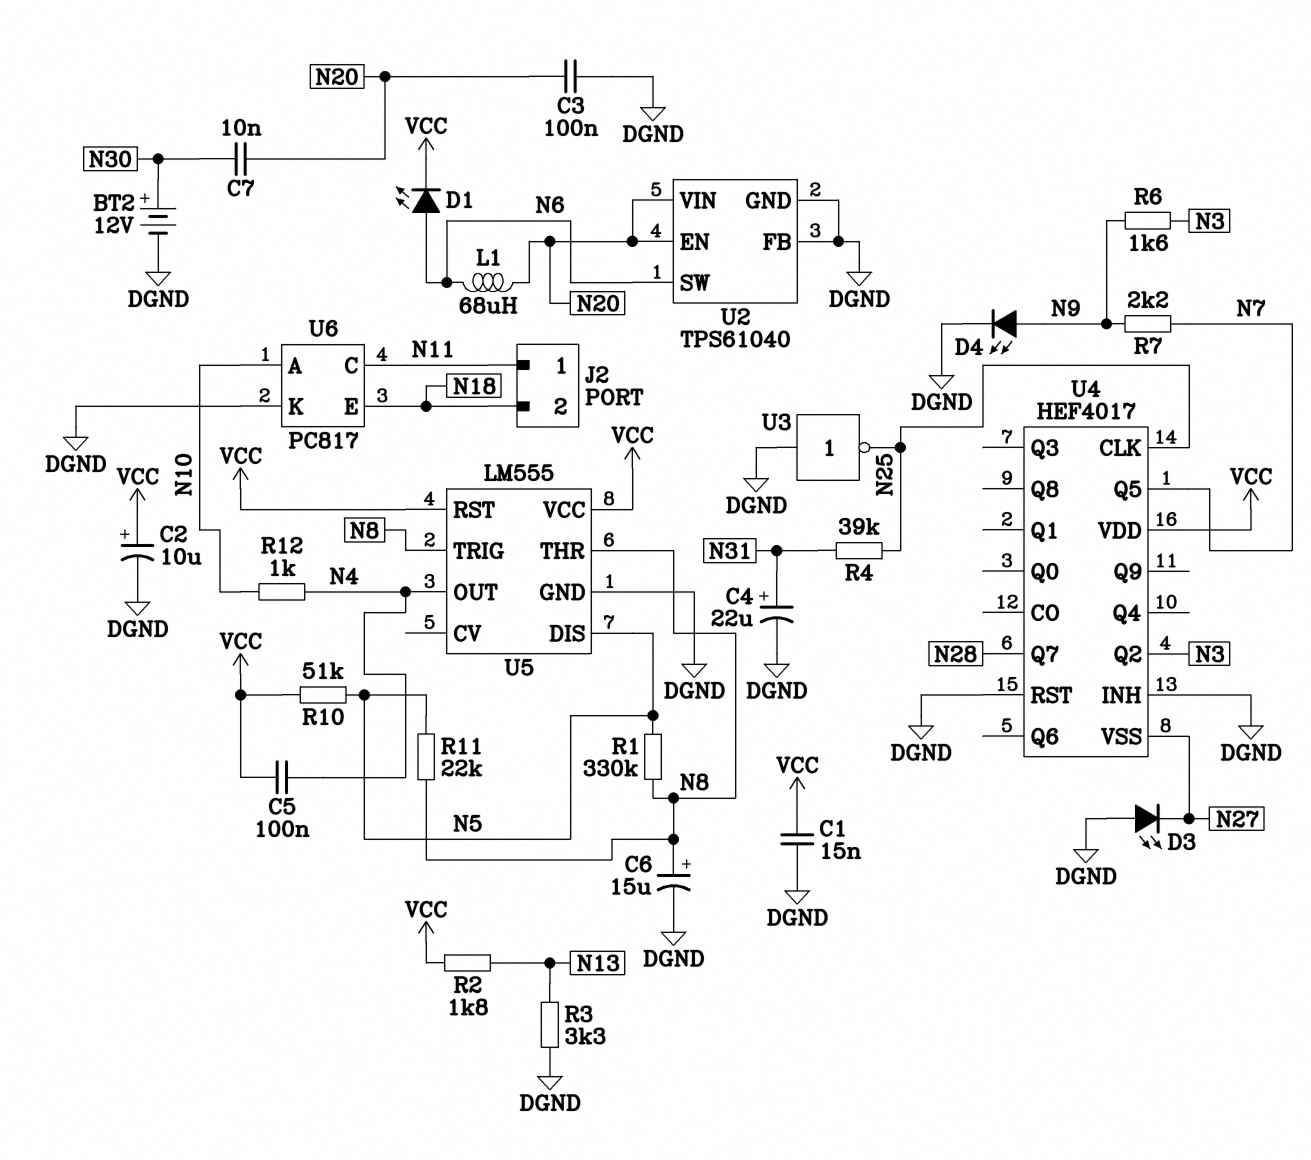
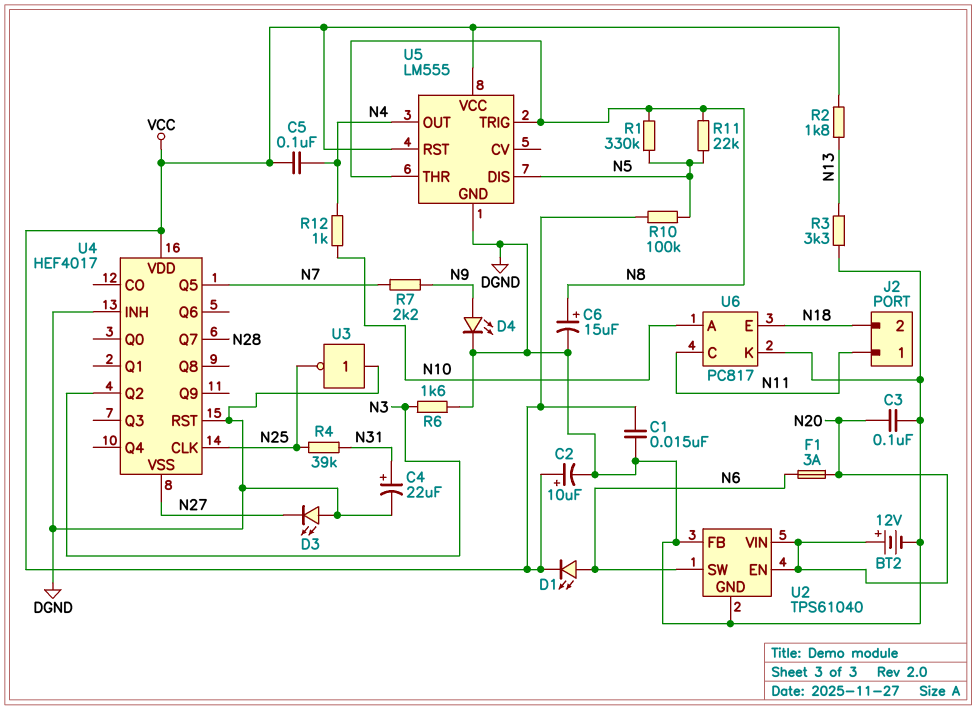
BT2: 12V (plus N30, minus DGND) -> 12V (plus N20, minus DGND)
C7: 10nF (N20, N30) -> none
F1: none -> 3A (N6, N20)
L1: 68uH (N6, N20) -> none
R6: 1.6k (N3, N9) -> 1.6k (DGND, N3)
R10: 51k (N5, VCC) -> 100k (N5, VCC)

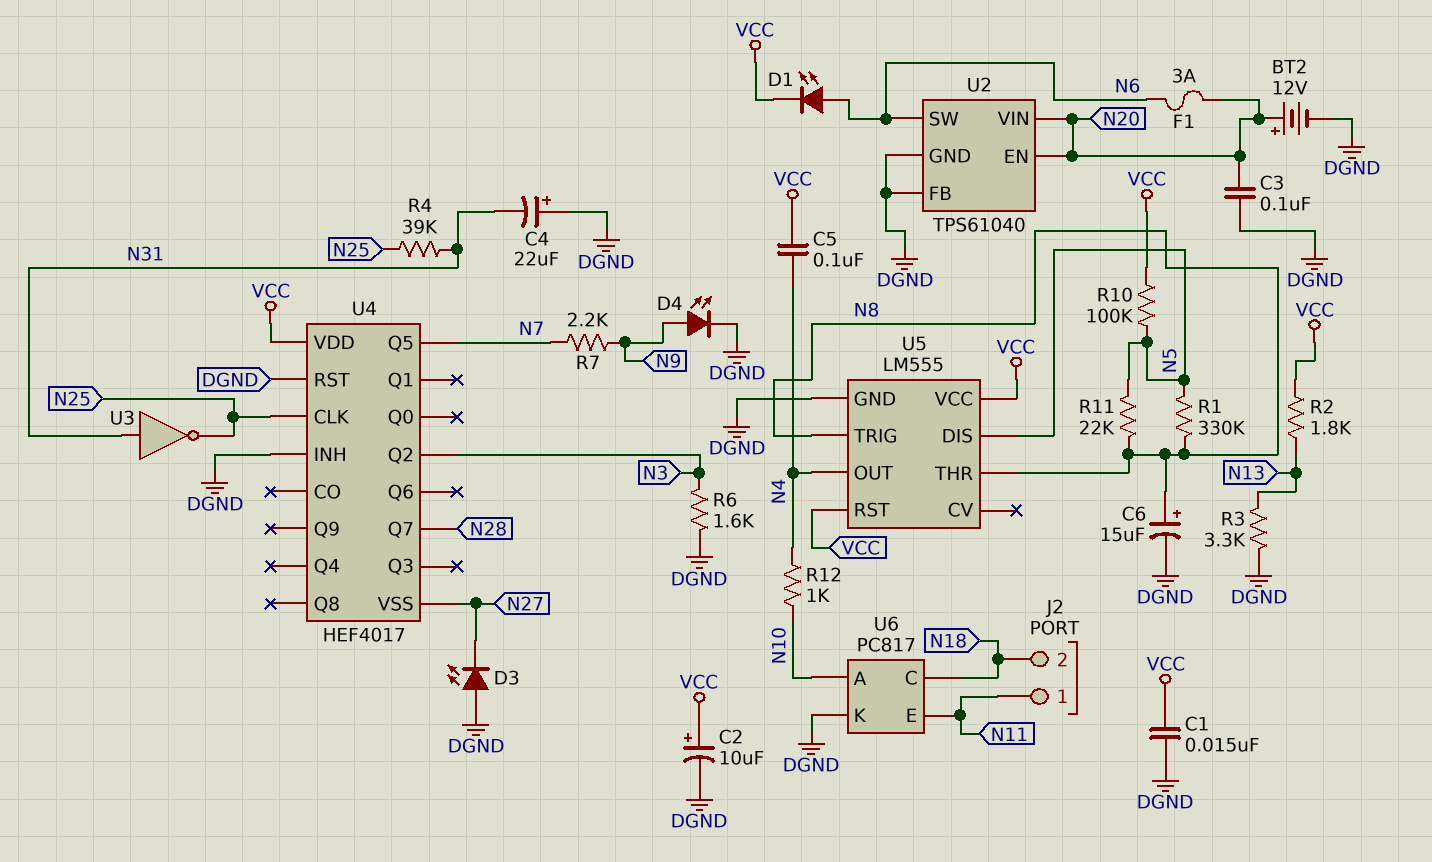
C4: 22uF (plus N31, minus DGND) -> 22uF (plus DGND, minus N31)
U3: NOT (in DGND, out N25) -> NOT (in N31, out N25)
U6 pin C: N11 -> N18
U6 pin E: N18 -> N11

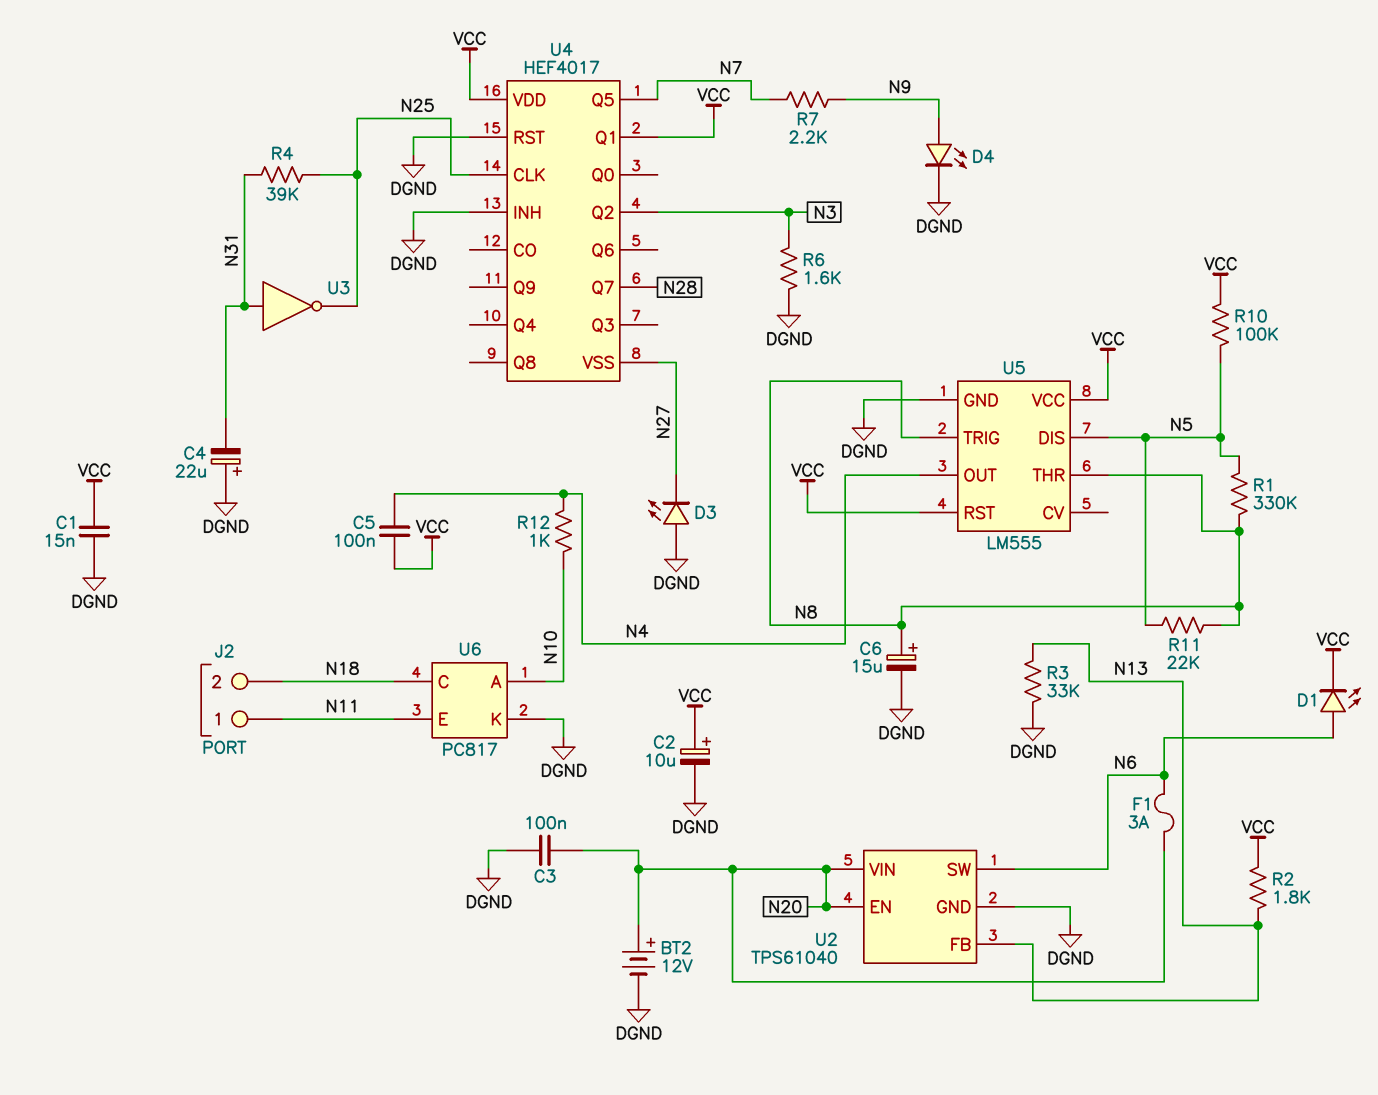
R3: 3.3k (DGND, N13) -> 33k (DGND, N13)
U2 pin FB: DGND -> N13
U4 pin Q1: none -> VCC

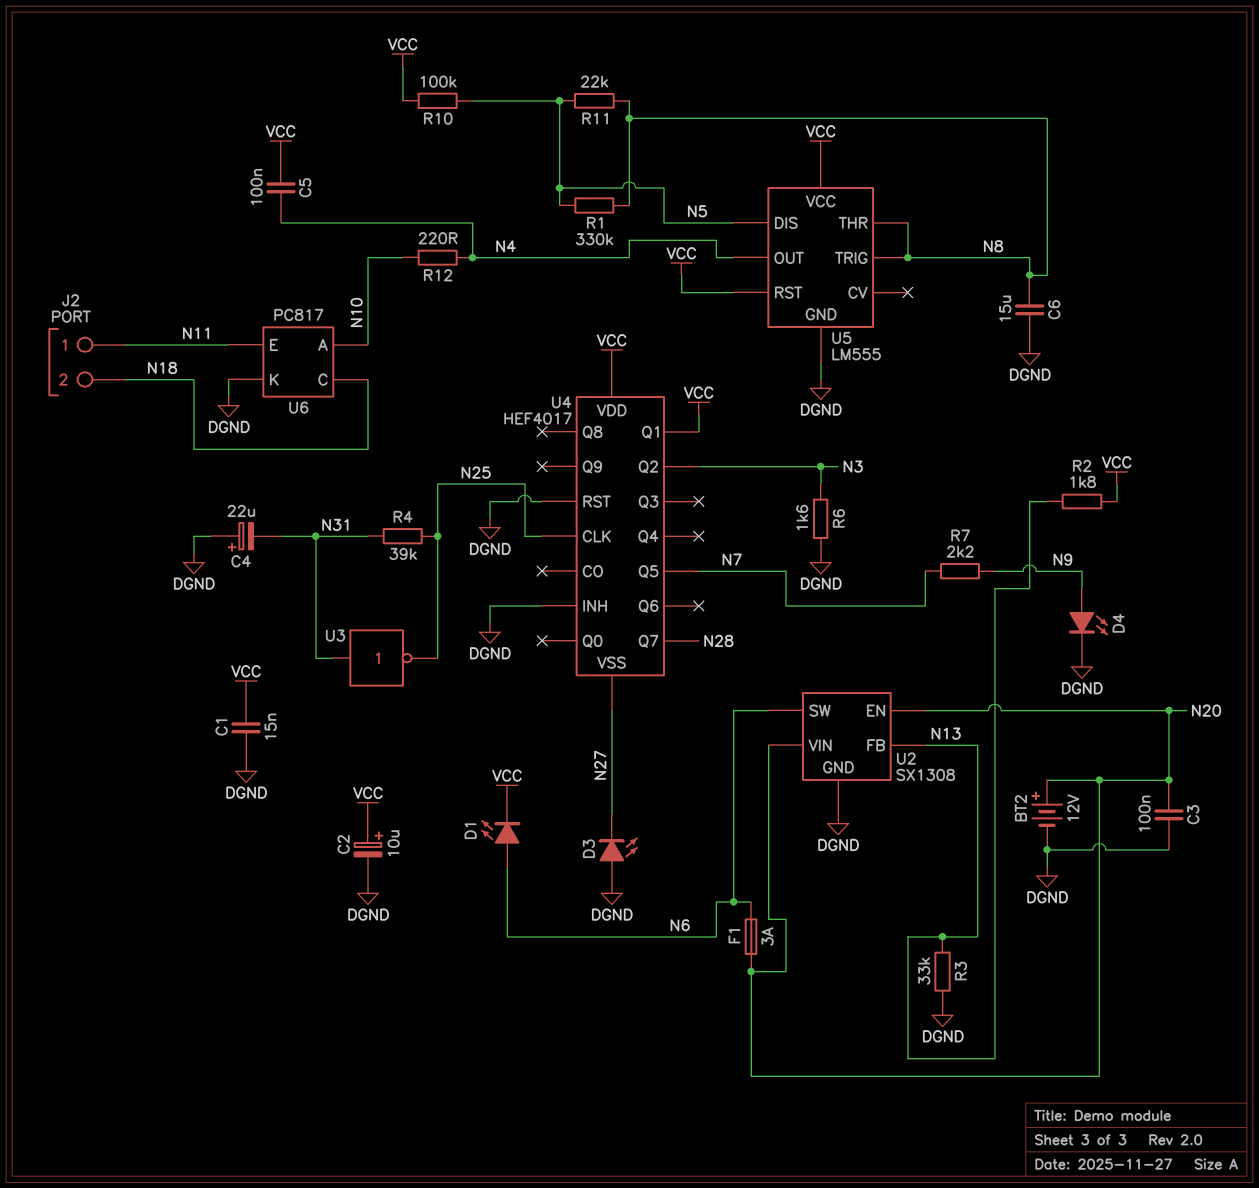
C6: 15uF (plus N8, minus DGND) -> 15uF (DGND, N8)
R12: 1k (N4, N10) -> 220 (N4, N10)
U2: TPS61040 -> SX1308

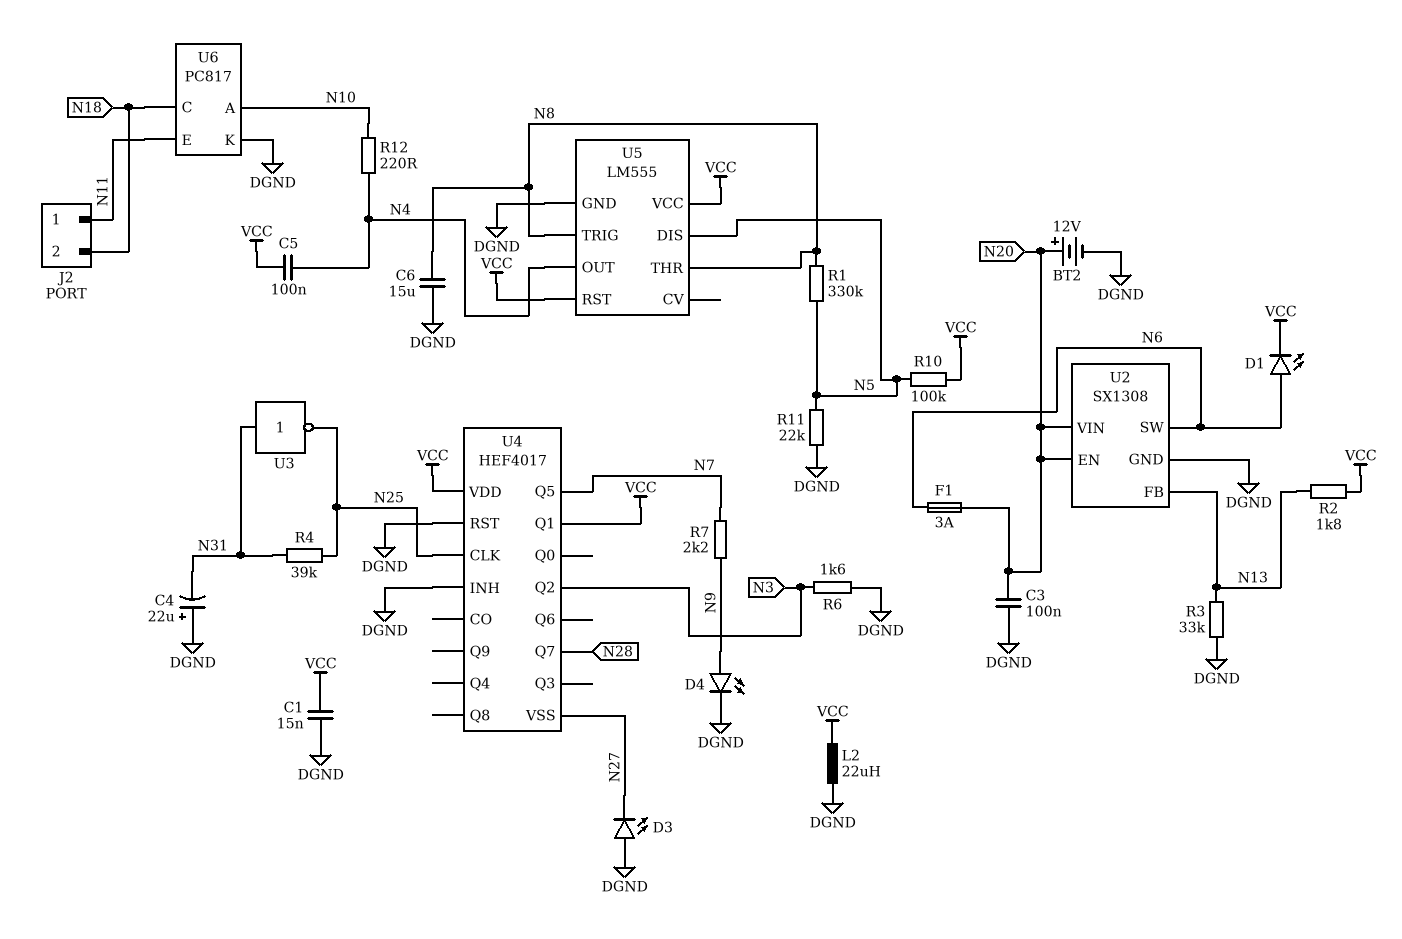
C2: 10uF (plus VCC, minus DGND) -> none
L2: none -> 22uH (DGND, VCC)
R11: 22k (N5, N8) -> 22k (DGND, N5)

